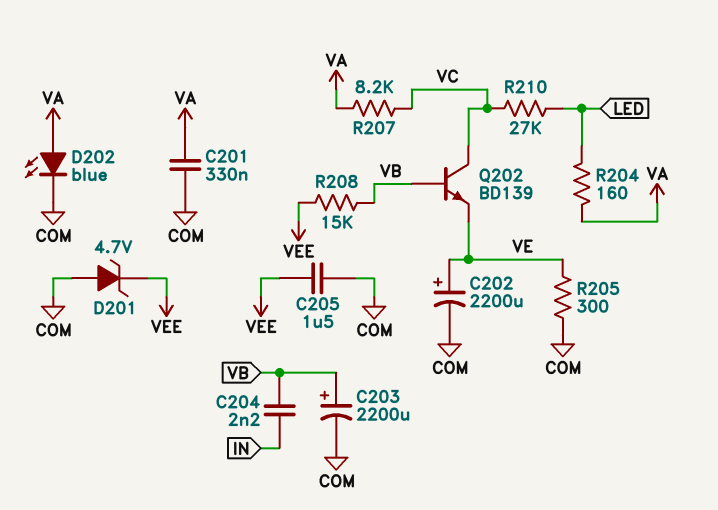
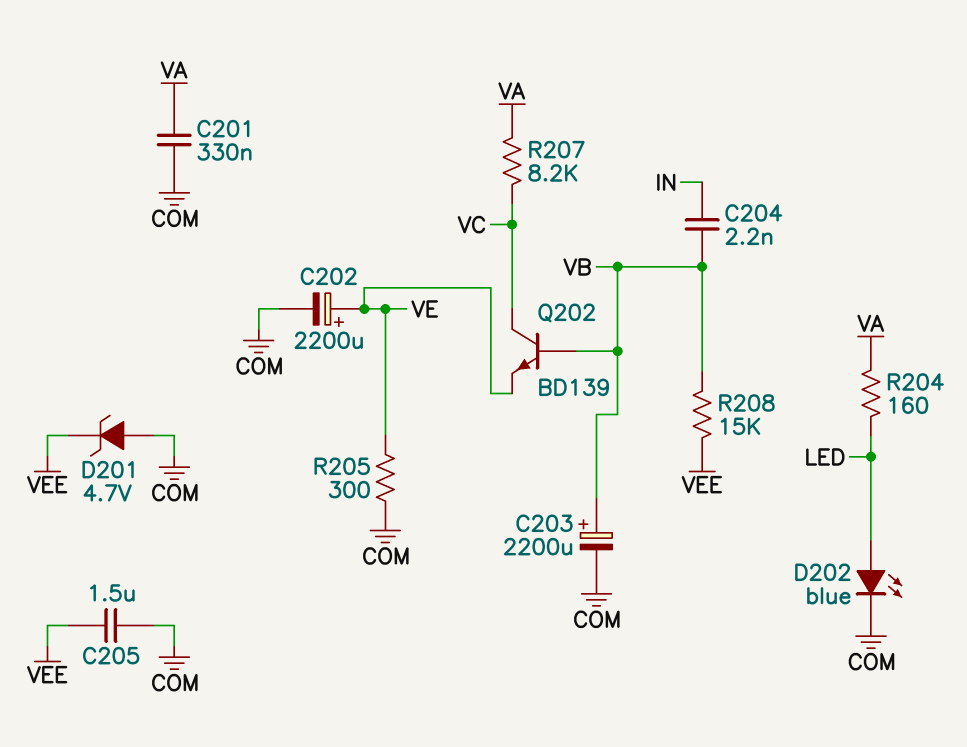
D202: LED blue (A VA, K COM) -> LED blue (A LED, K COM)
R210: 27k (LED, VC) -> none

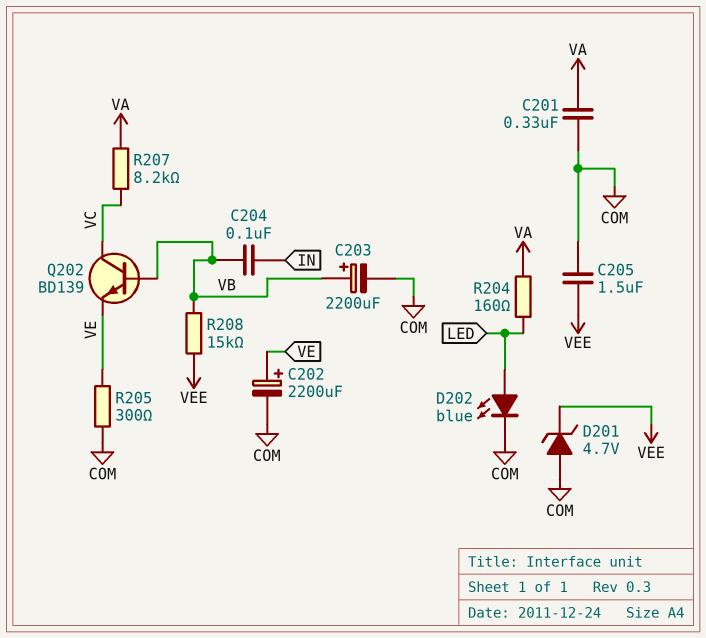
C204: 2.2nF (IN, VB) -> 100nF (IN, VB)

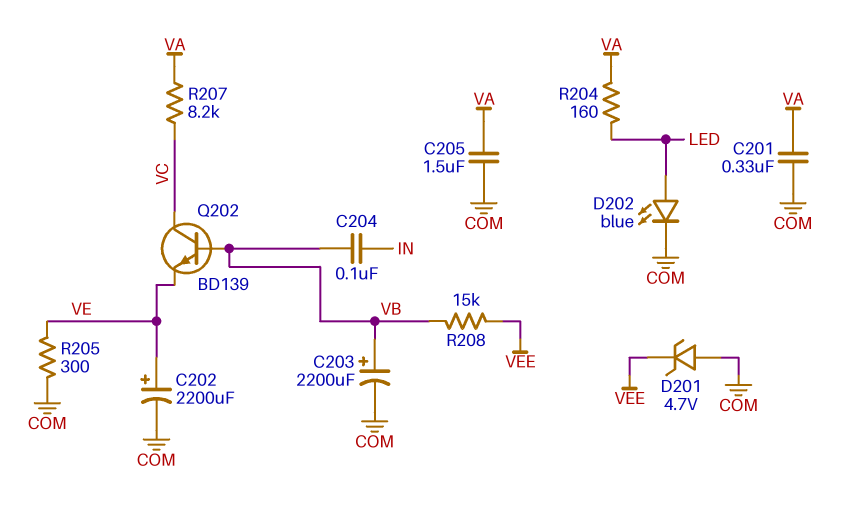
C205: 1.5uF (COM, VEE) -> 1.5uF (COM, VA)

